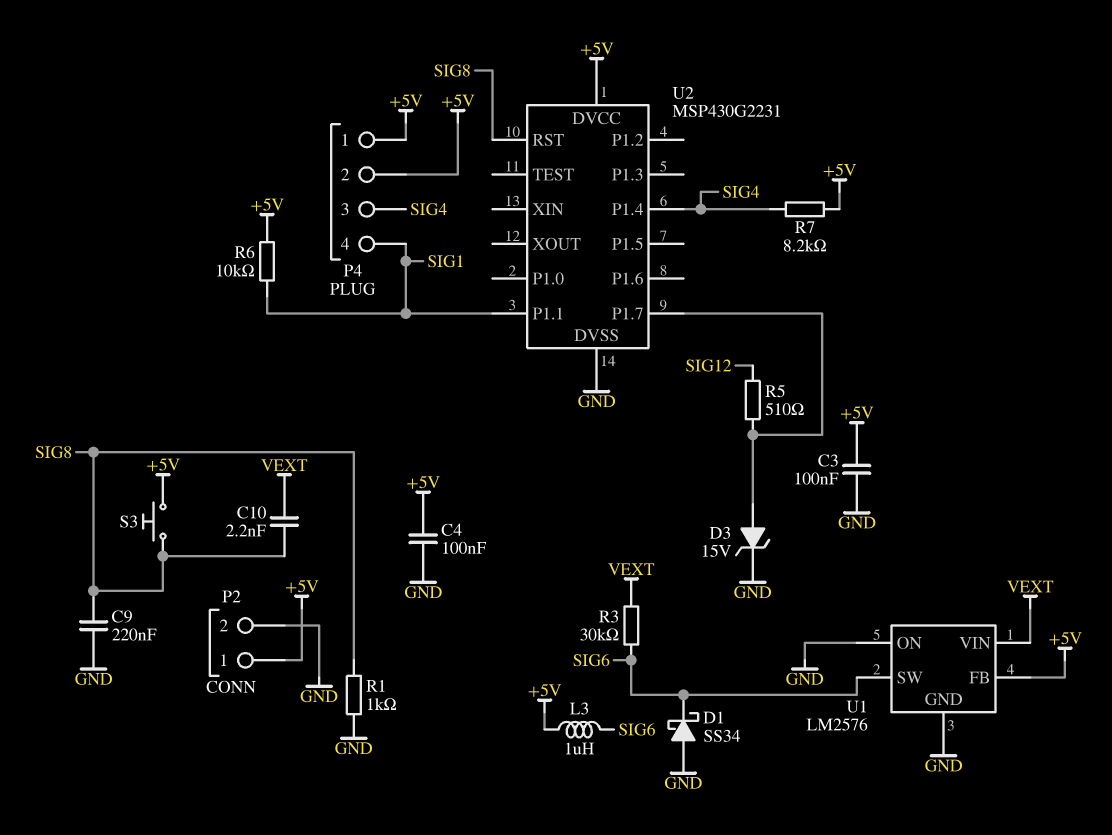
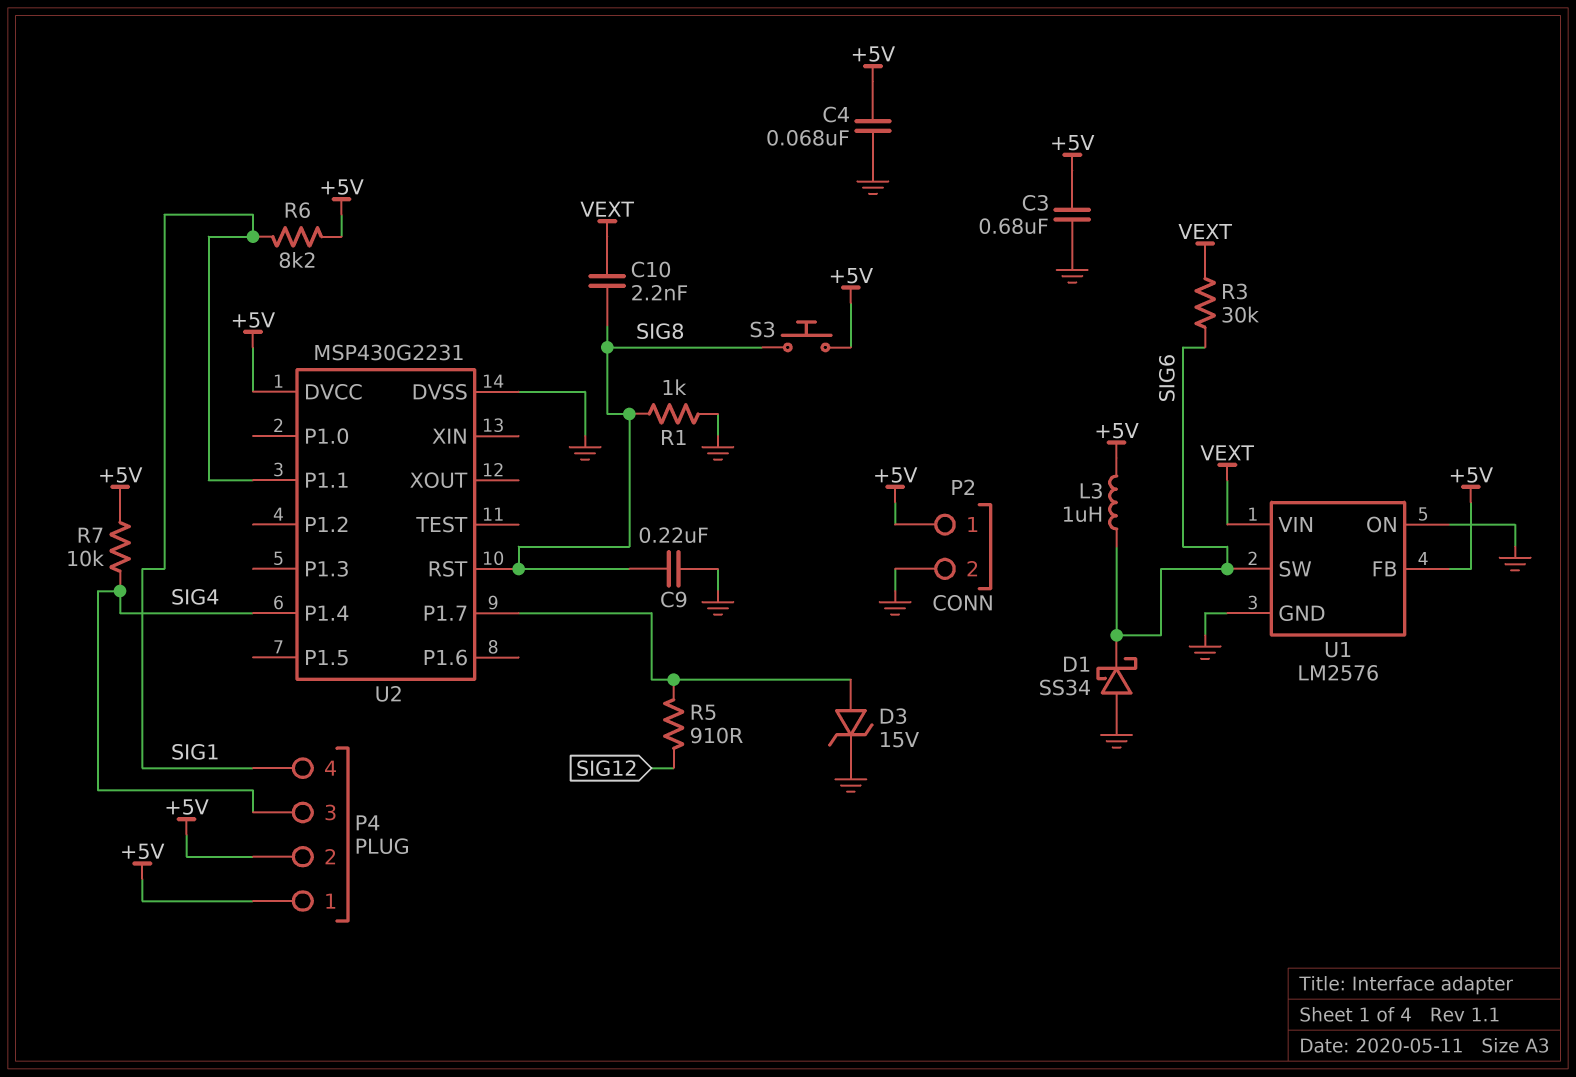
C3: 100nF (+5V, GND) -> 680nF (+5V, GND)
C4: 100nF (+5V, GND) -> 68nF (+5V, GND)
R5: 510 (SIG12, U2/P1.7) -> 910 (SIG12, U2/P1.7)
R6: 10k (+5V, SIG1) -> 8.2k (+5V, SIG1)
R7: 8.2k (+5V, SIG4) -> 10k (+5V, SIG4)

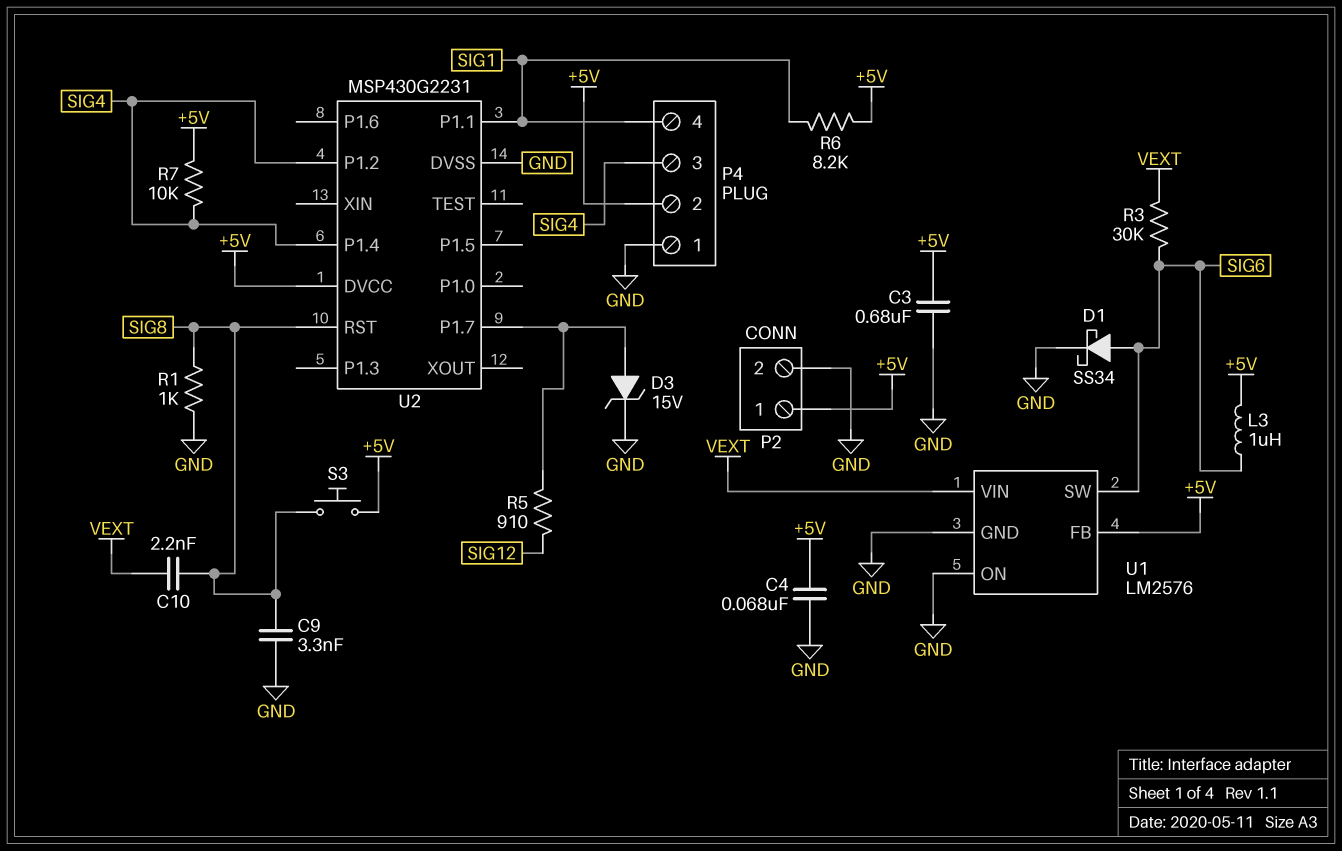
C9: 220nF (GND, SIG8) -> 3.3nF (GND, SIG8)
D1: schottky SS34 (A GND, K SIG6) -> schottky SS34 (A SIG6, K GND)
P4 pin 1: +5V -> GND
U2 pin P1.2: none -> SIG4

